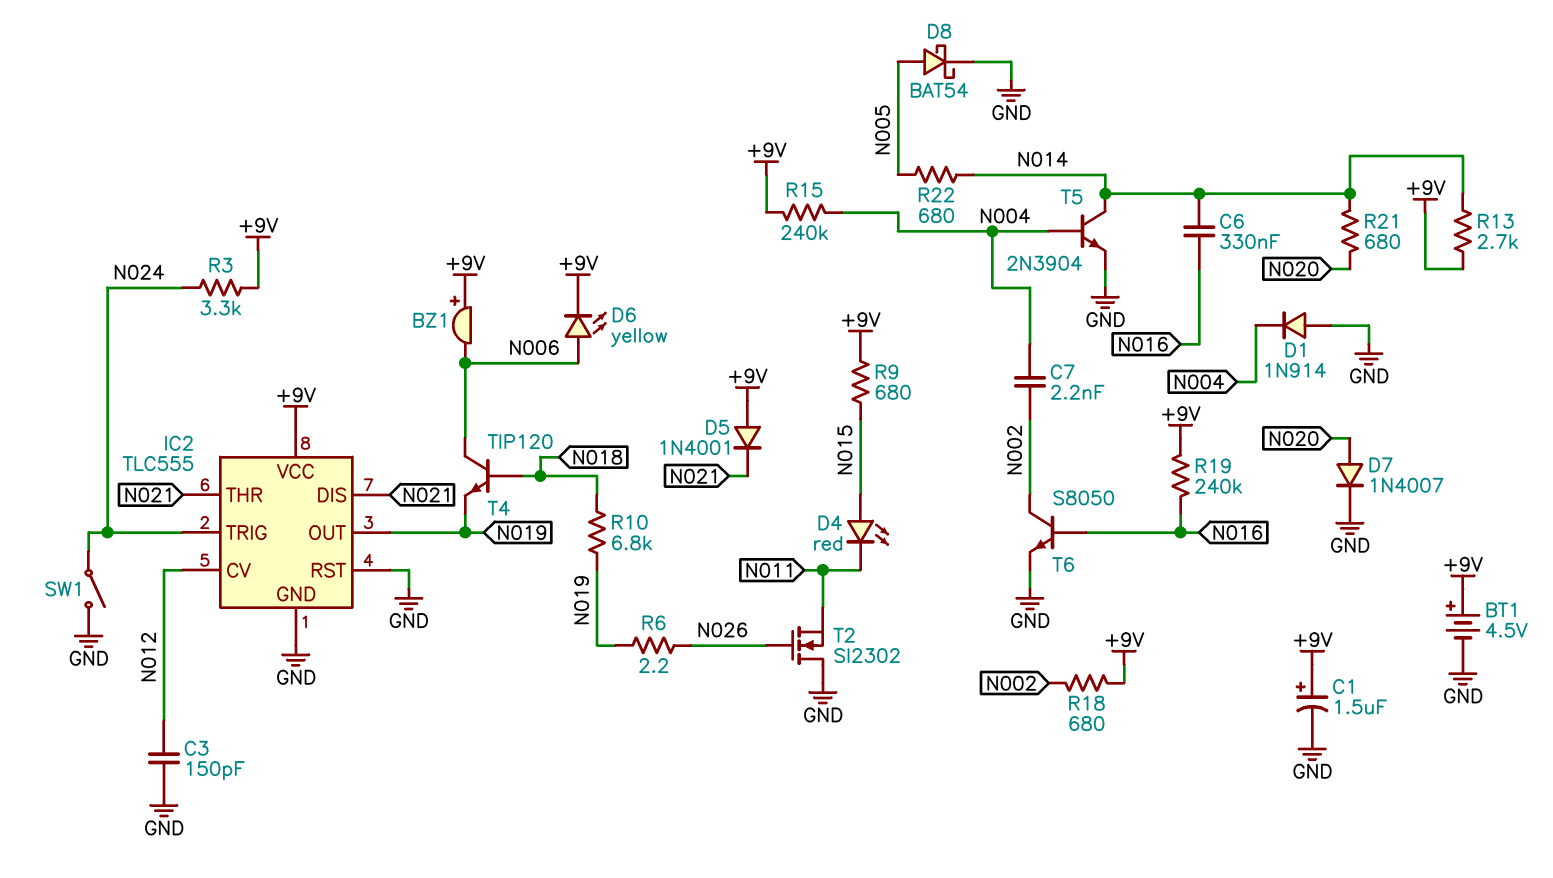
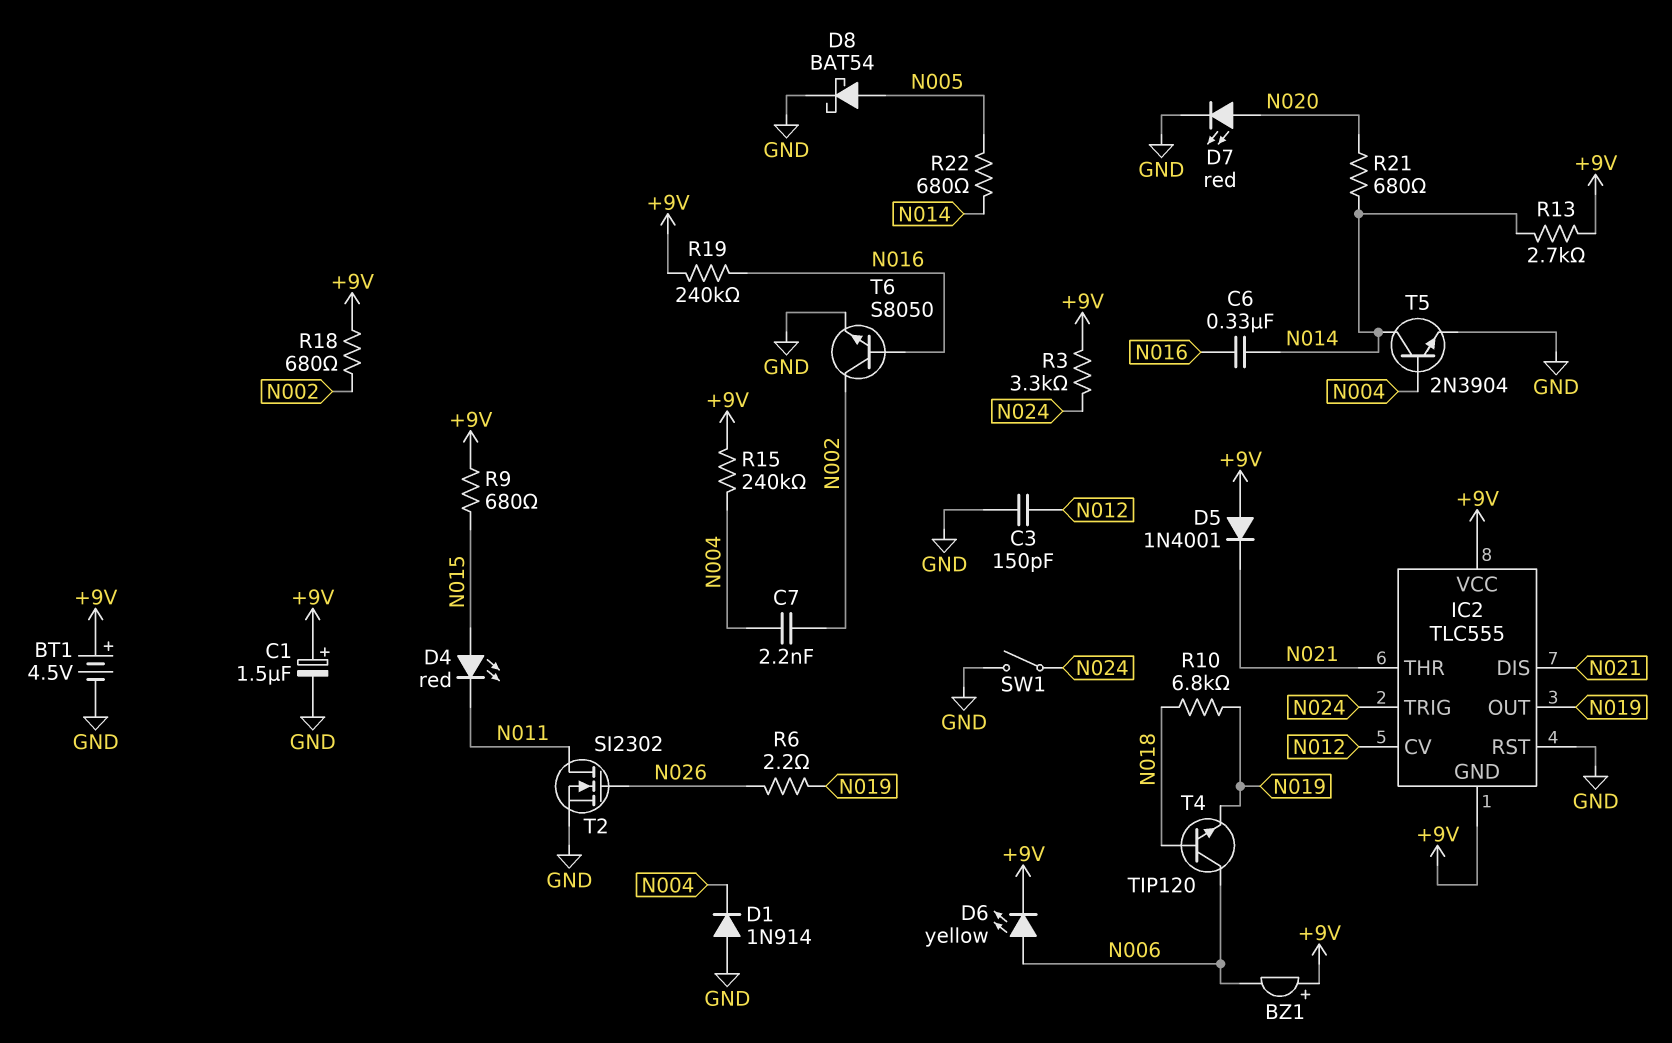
D7: diode 1N4007 (A N020, K GND) -> LED red (A N020, K GND)
IC2 pin GND: GND -> +9V
T2: NMOS SI2302 (G N026, D GND, S N011) -> NMOS SI2302 (G N026, D N011, S GND)

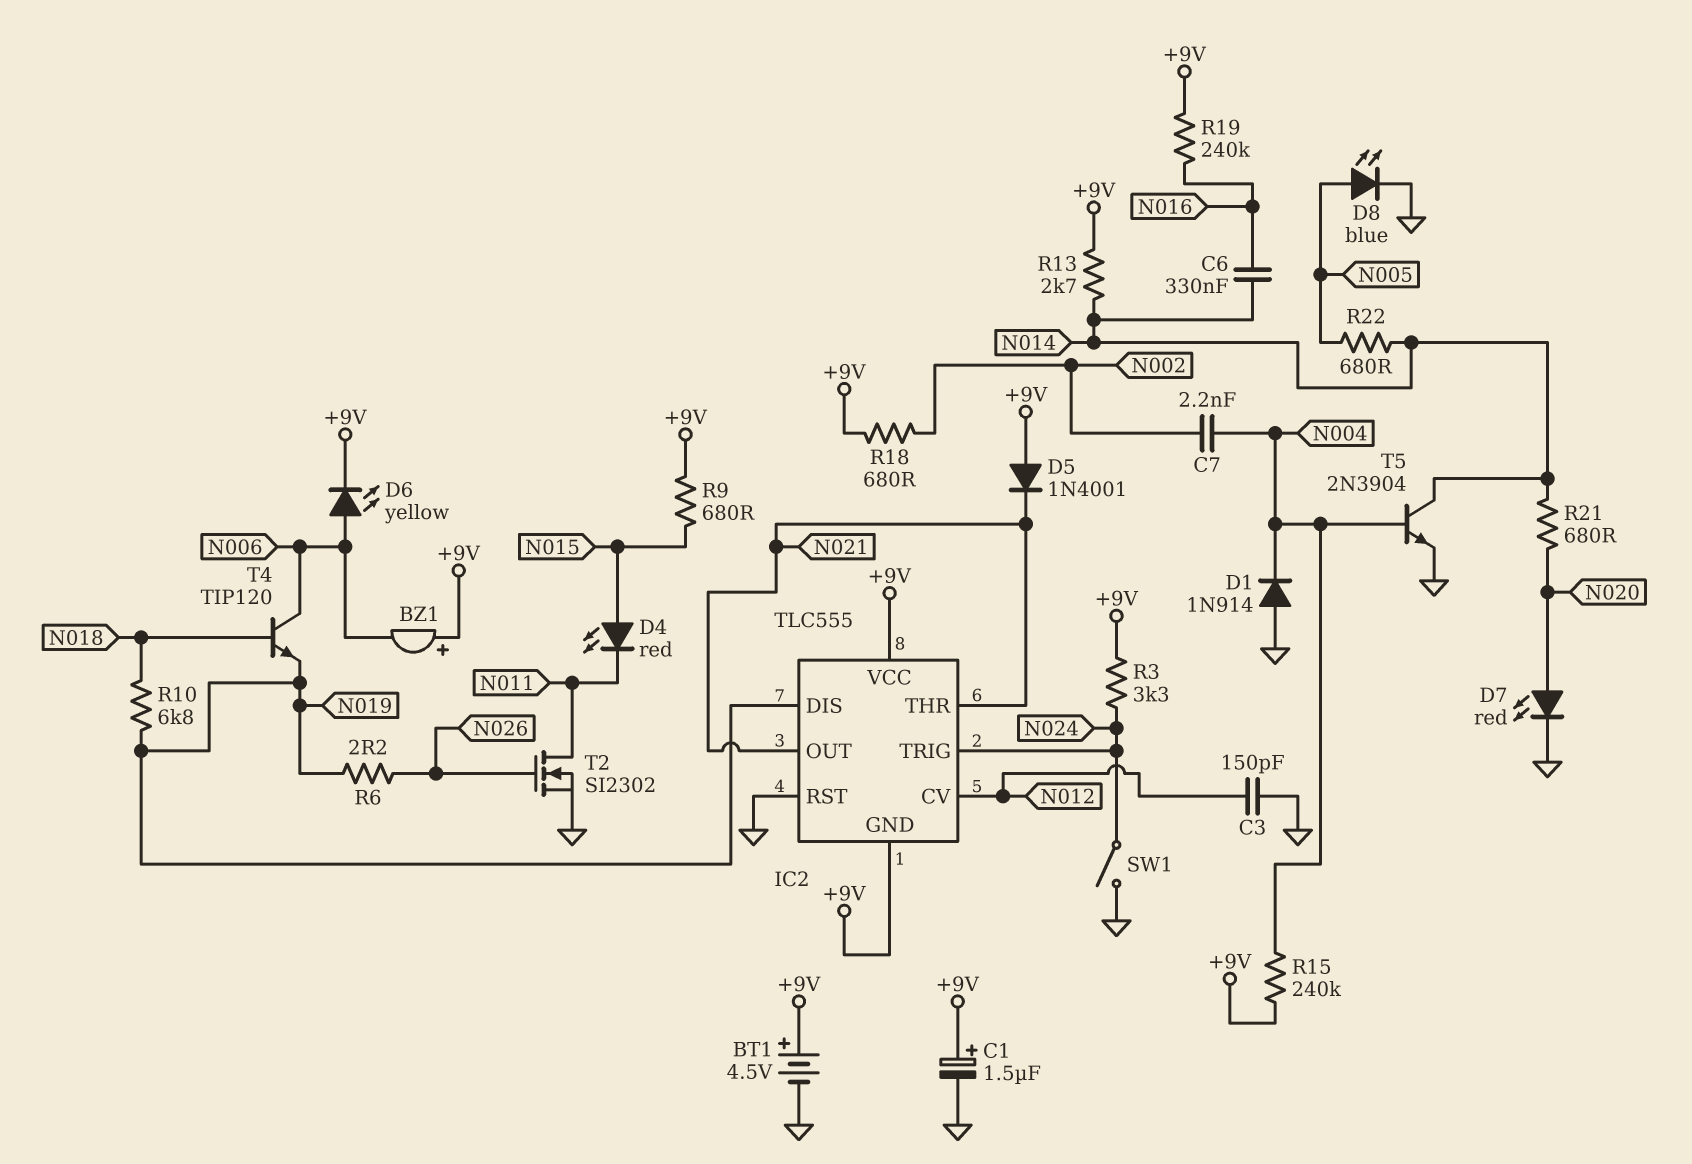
D8: schottky BAT54 (A N005, K GND) -> LED blue (A N005, K GND)
IC2 pin DIS: N021 -> N019
IC2 pin OUT: N019 -> N021
T6: NPN S8050 (B N016, C N002, E GND) -> none

